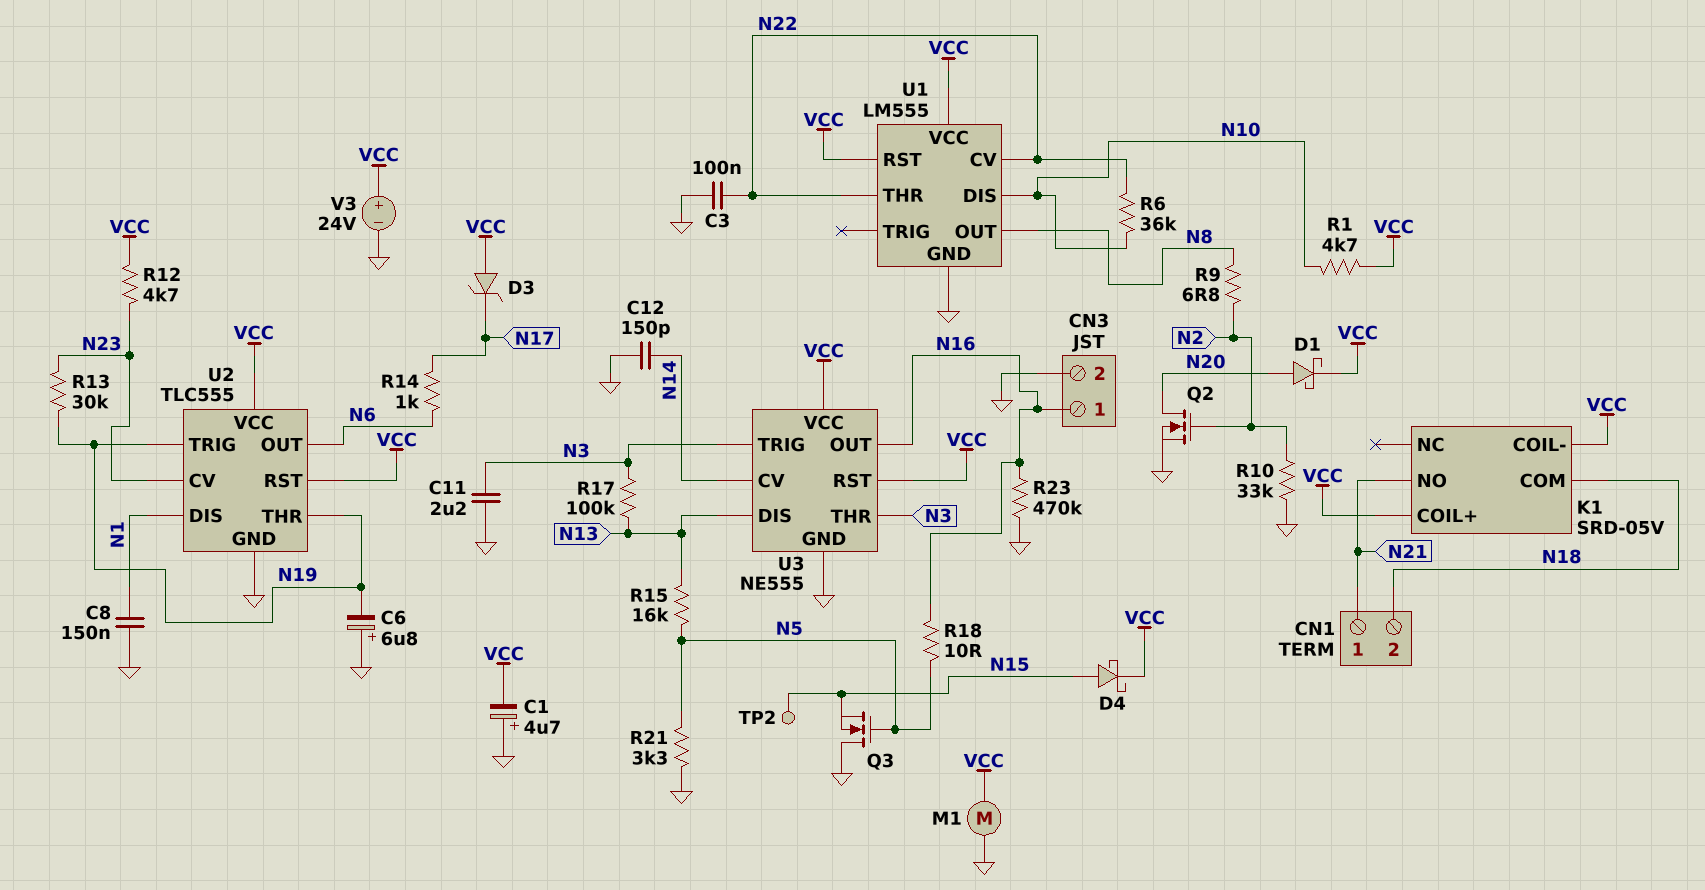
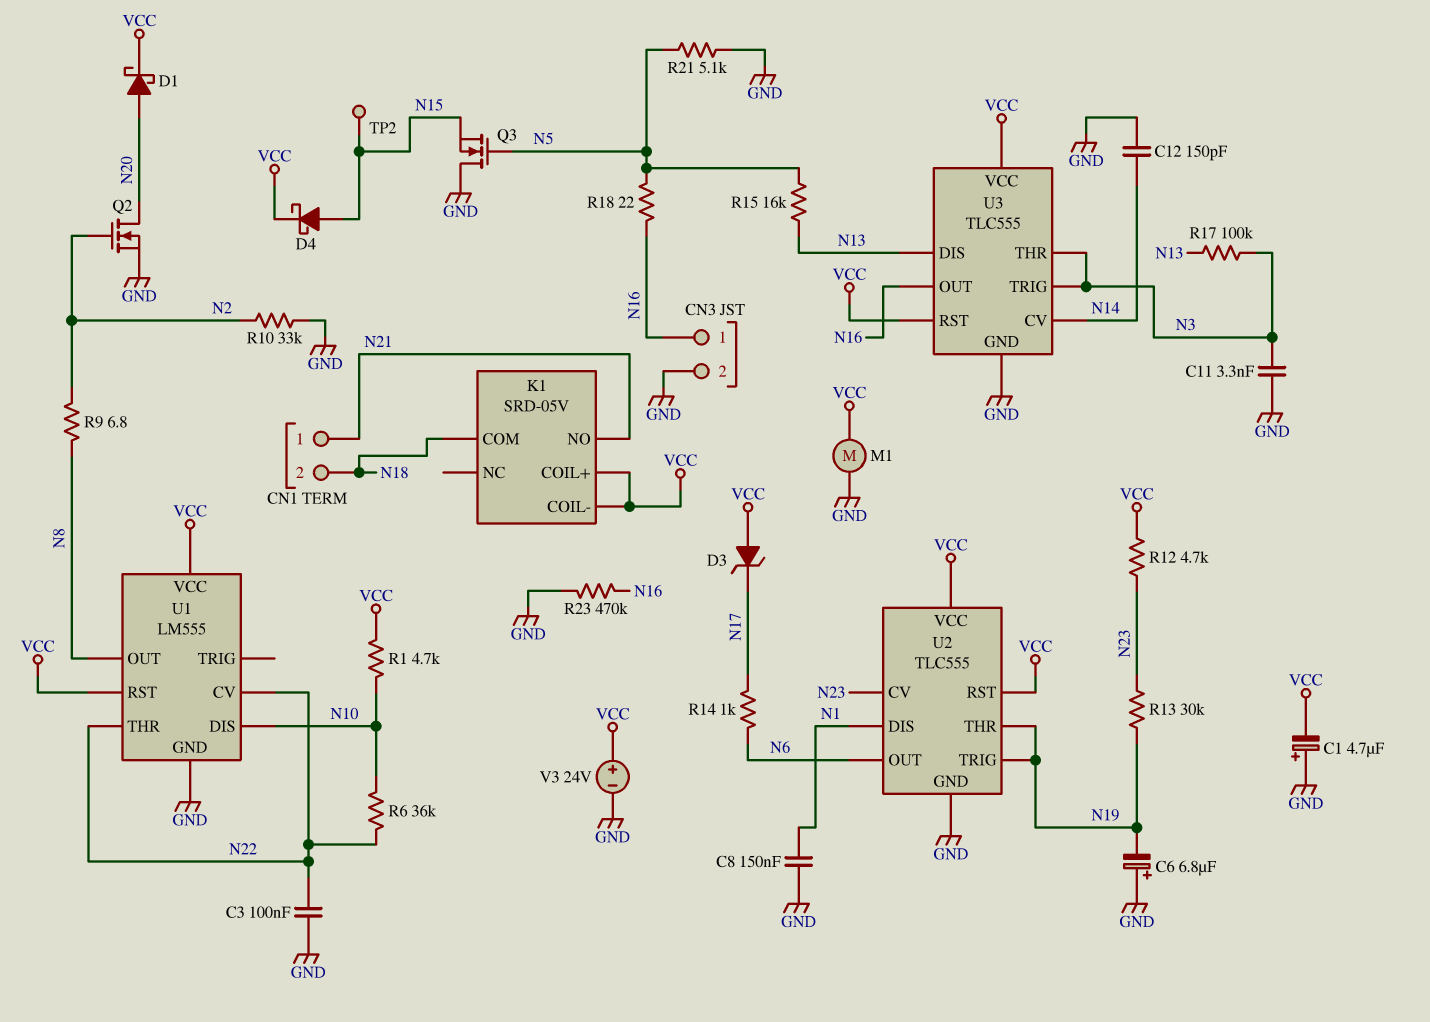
C11: 2.2uF (GND, N3) -> 3.3nF (GND, N3)
R18: 10 (N5, N16) -> 22 (N5, N16)
R21: 3.3k (GND, N5) -> 5.1k (GND, N5)
U3: NE555 -> TLC555

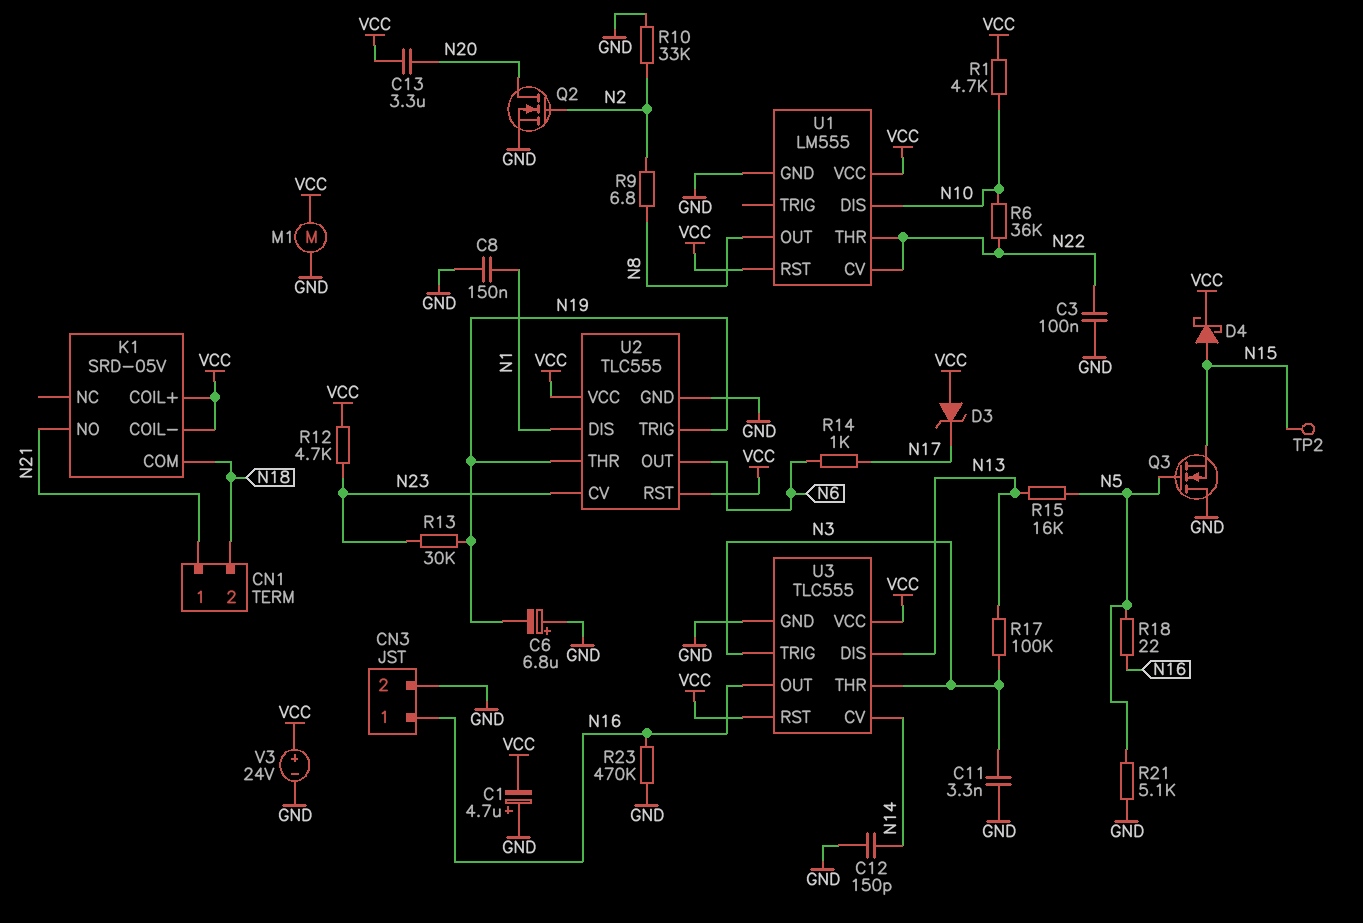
C13: none -> 3.3uF (N20, VCC)
D1: schottky (A N20, K VCC) -> none

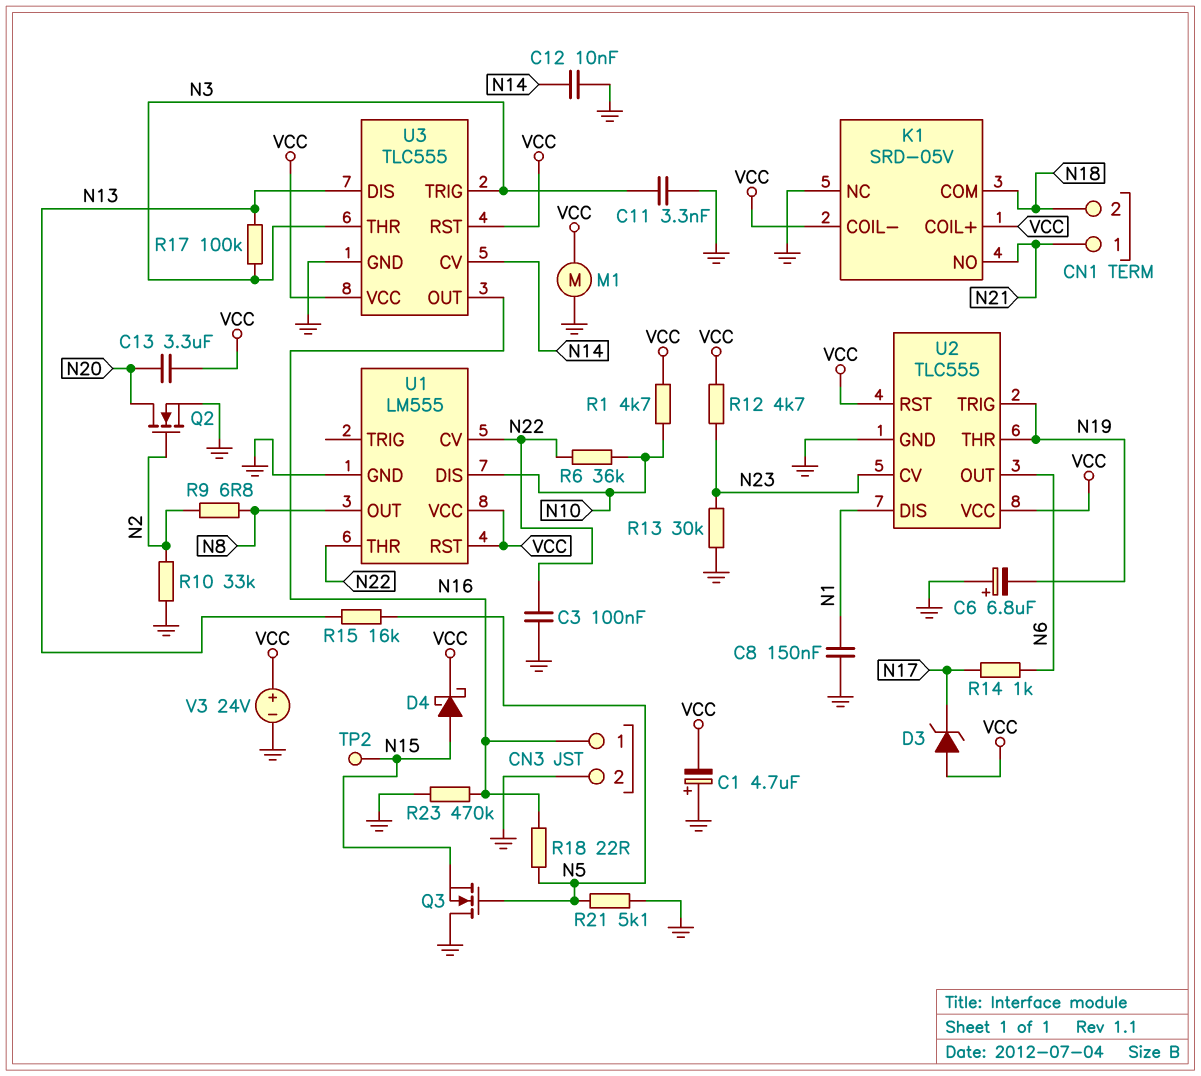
C12: 150pF (GND, N14) -> 10nF (GND, N14)
K1 pin NC: none -> GND
R13: 30k (N19, N23) -> 30k (GND, N23)

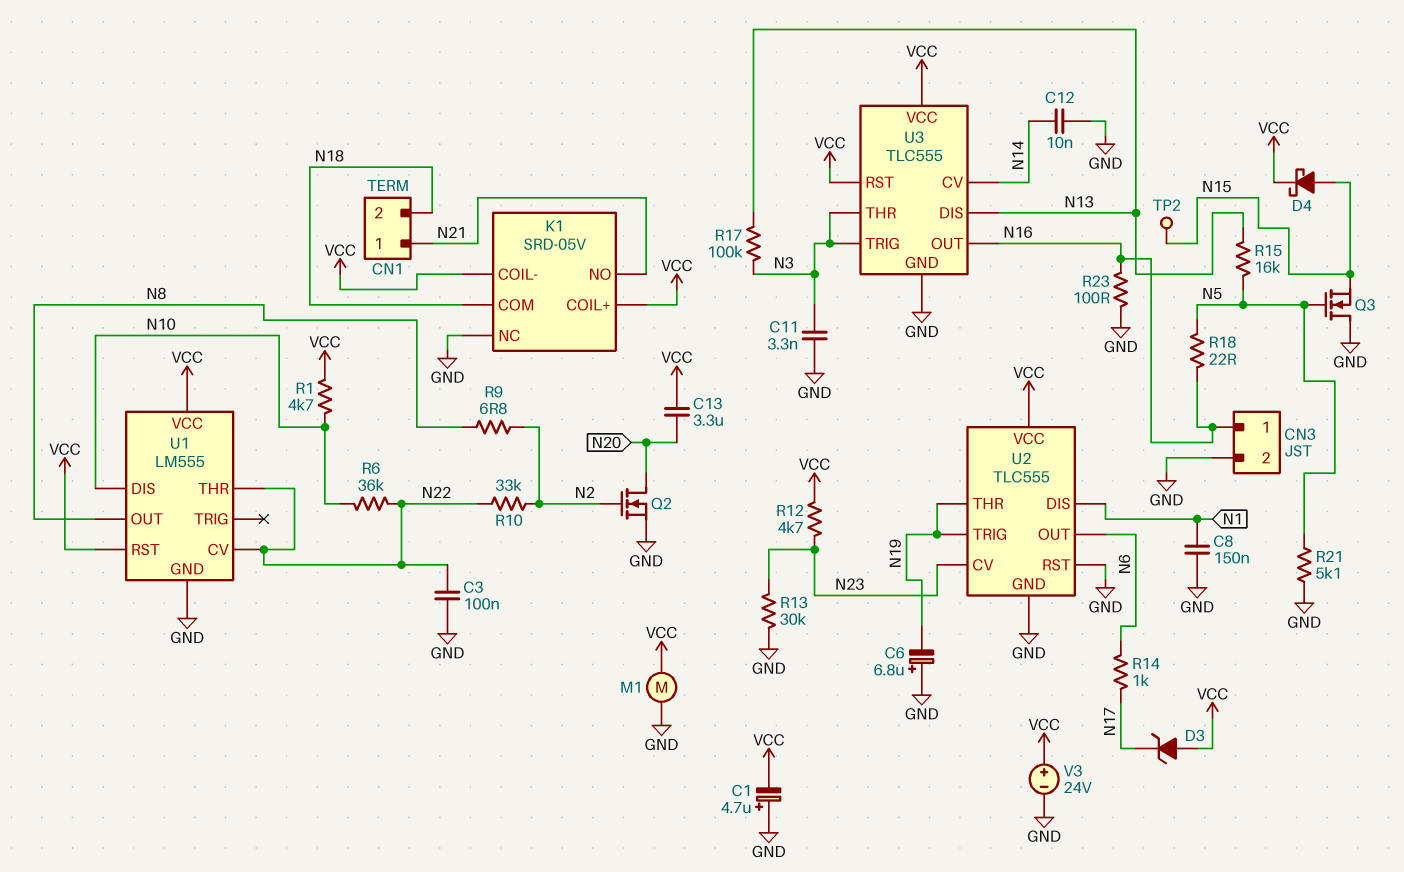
R10: 33k (GND, N2) -> 33k (N2, N22)
R23: 470k (GND, N16) -> 100 (GND, N16)
U2 pin RST: VCC -> GND

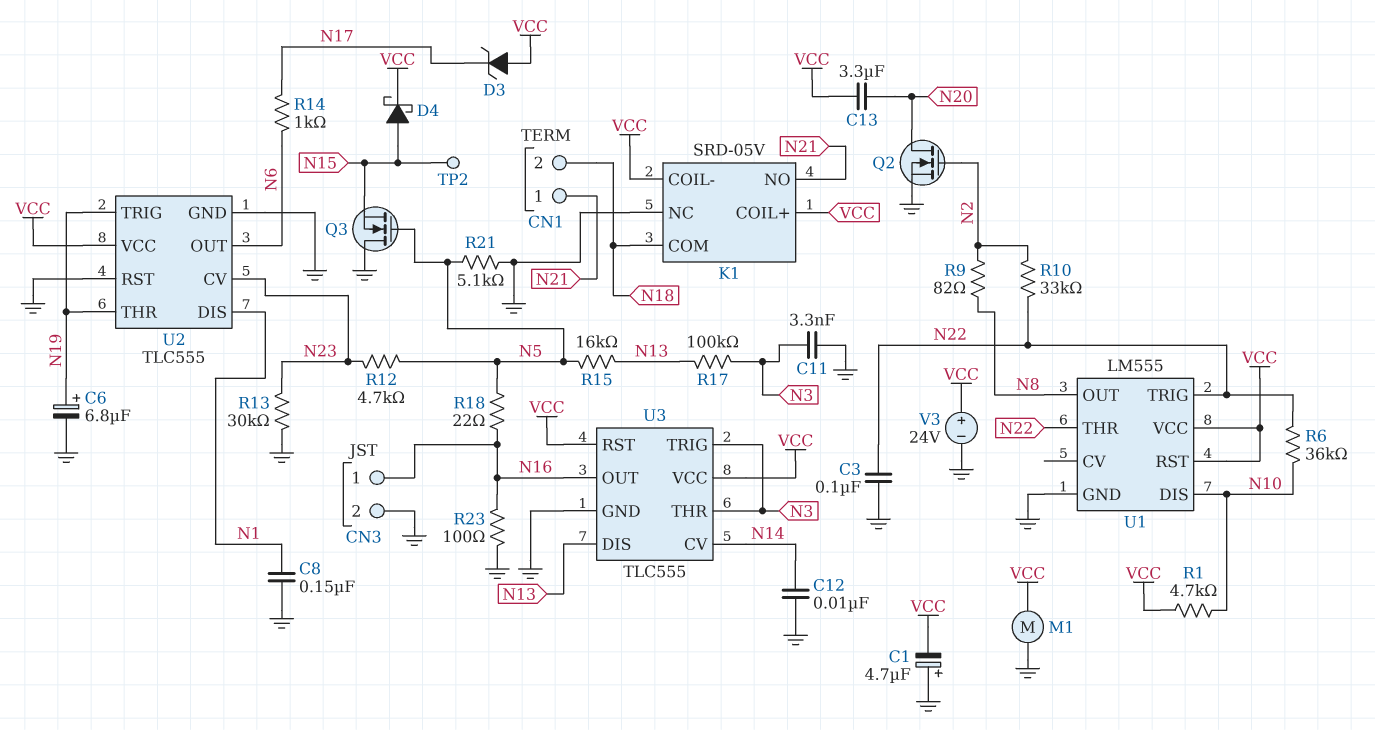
C6: 6.8uF (plus GND, minus N19) -> 6.8uF (plus N19, minus GND)
R9: 6.8 (N2, N8) -> 82 (N2, N8)
R12: 4.7k (N23, VCC) -> 4.7k (N5, N23)
U1 pin CV: N22 -> none
U1 pin TRIG: none -> N22

